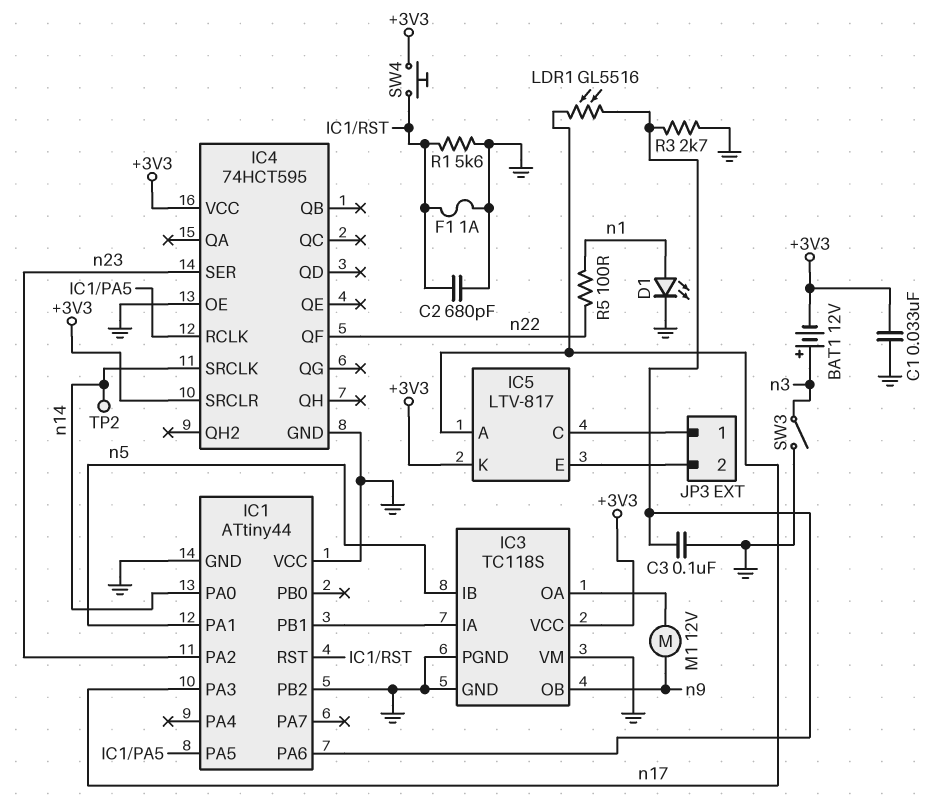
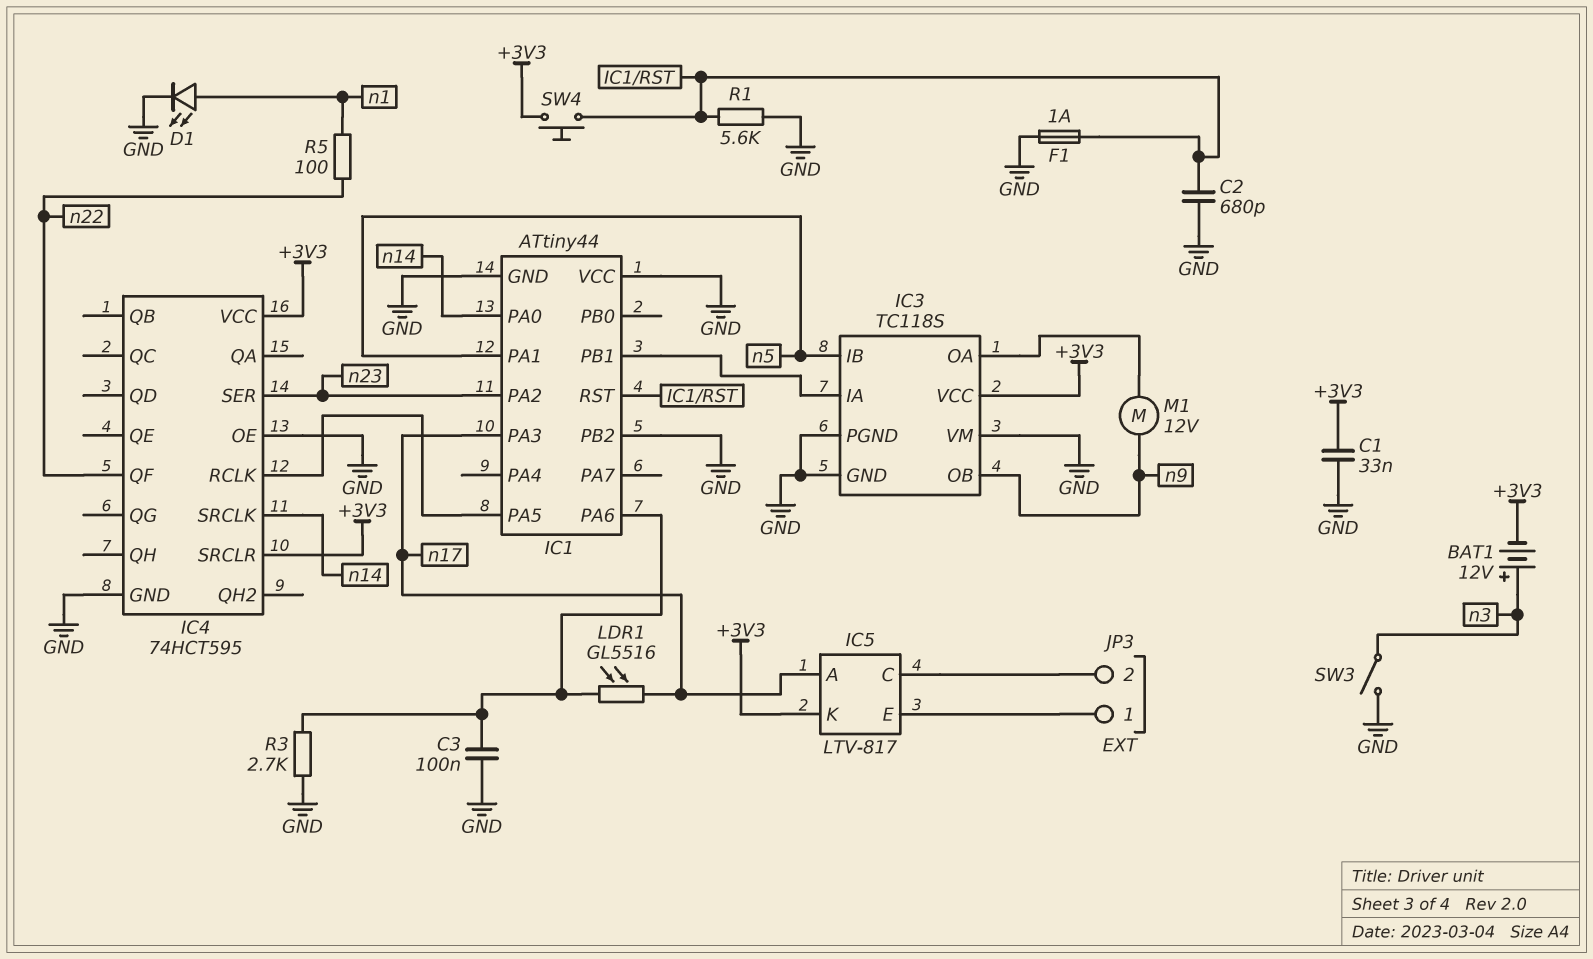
JP3 pin 1: IC5/C -> IC5/E
JP3 pin 2: IC5/E -> IC5/C
TP2: test point (n14) -> none

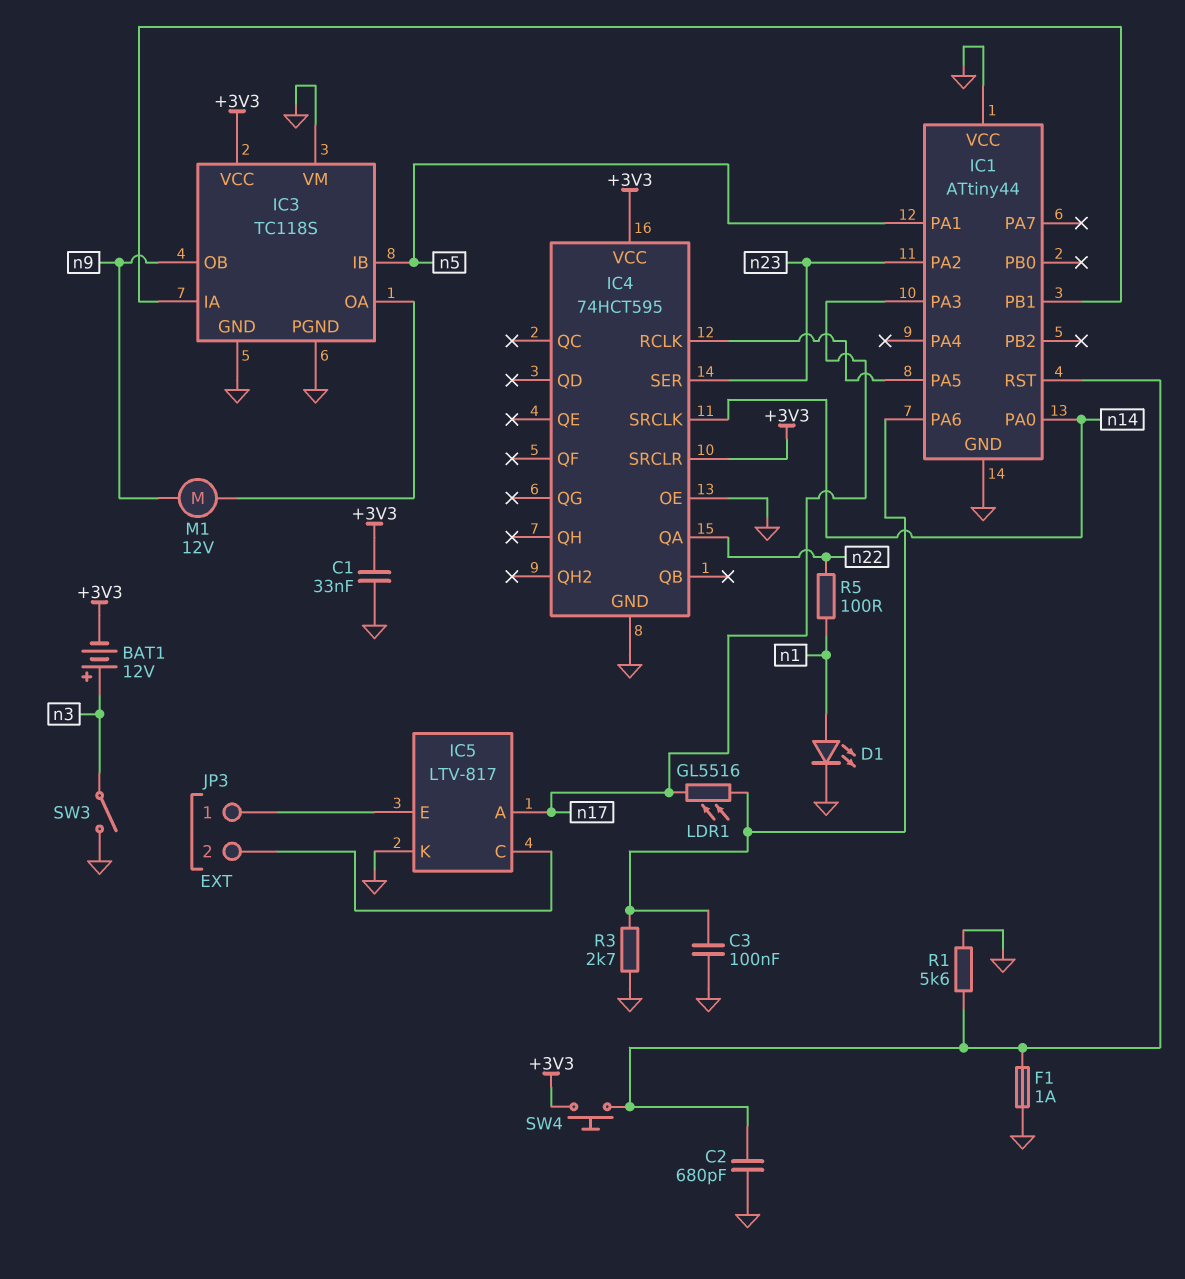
IC1 pin PB2: GND -> none
IC4 pin QA: none -> n22
IC4 pin QF: n22 -> none
IC5 pin K: +3V3 -> GND

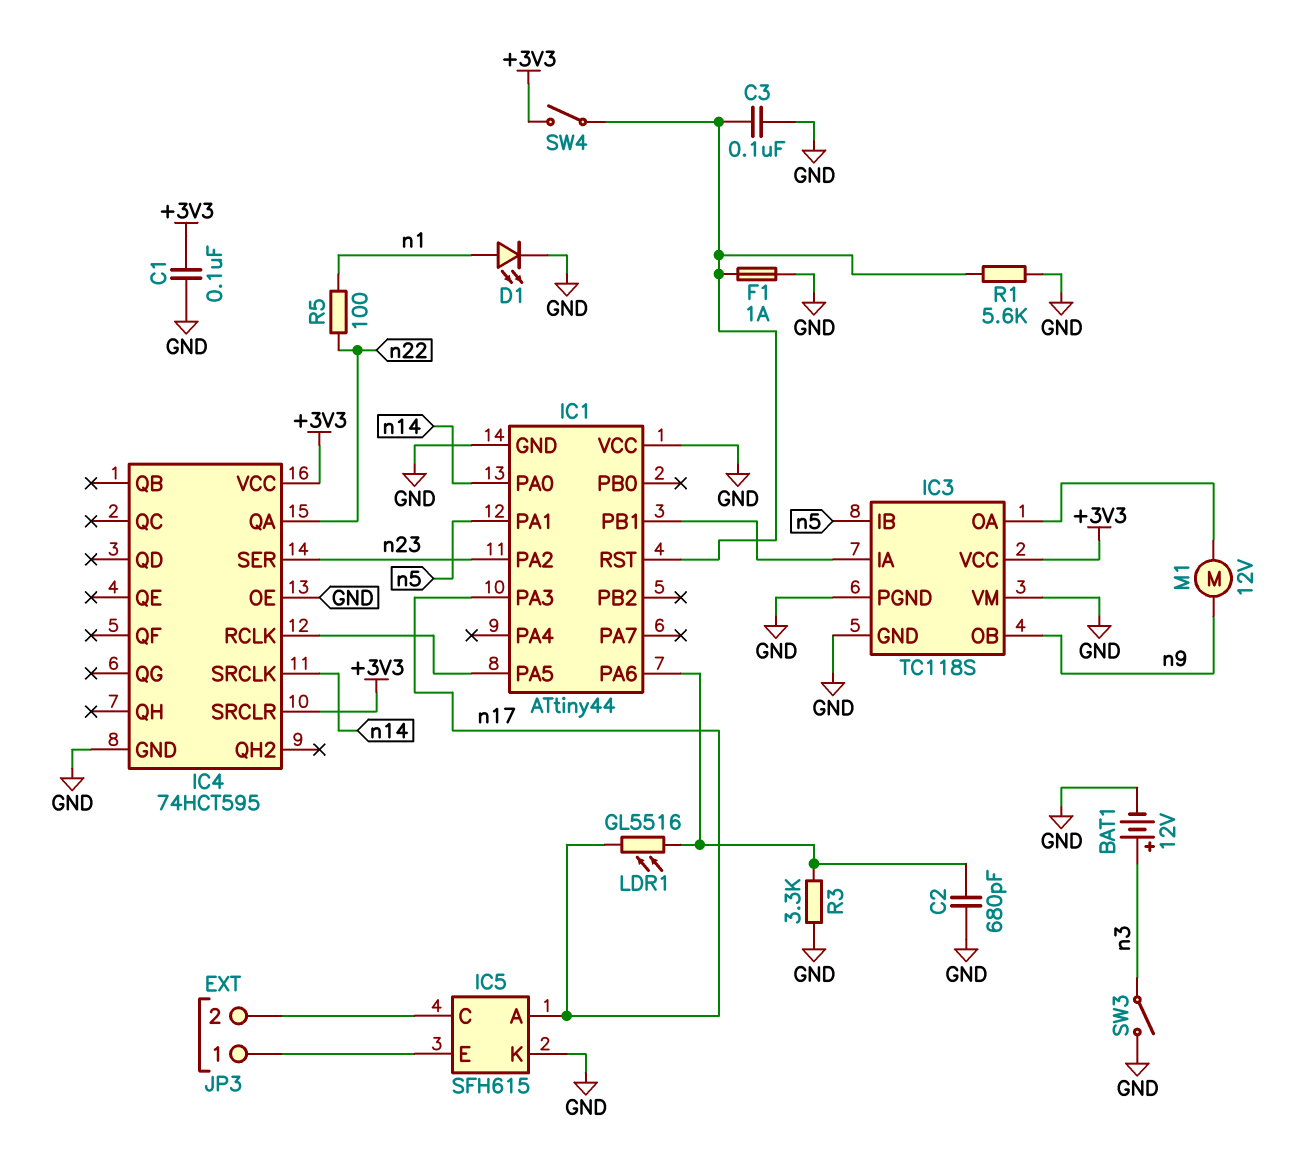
BAT1: 12V (plus n3, minus +3V3) -> 12V (plus n3, minus GND)
C1: 33nF (+3V3, GND) -> 100nF (+3V3, GND)
C2: 680pF (GND, IC1/RST) -> 680pF (GND, IC1/PA6)
C3: 100nF (GND, IC1/PA6) -> 100nF (GND, IC1/RST)
IC5: LTV-817 -> SFH615
R3: 2.7k (GND, IC1/PA6) -> 3.3k (GND, IC1/PA6)
SW4: button (+3V3, IC1/RST) -> switch (+3V3, IC1/RST)

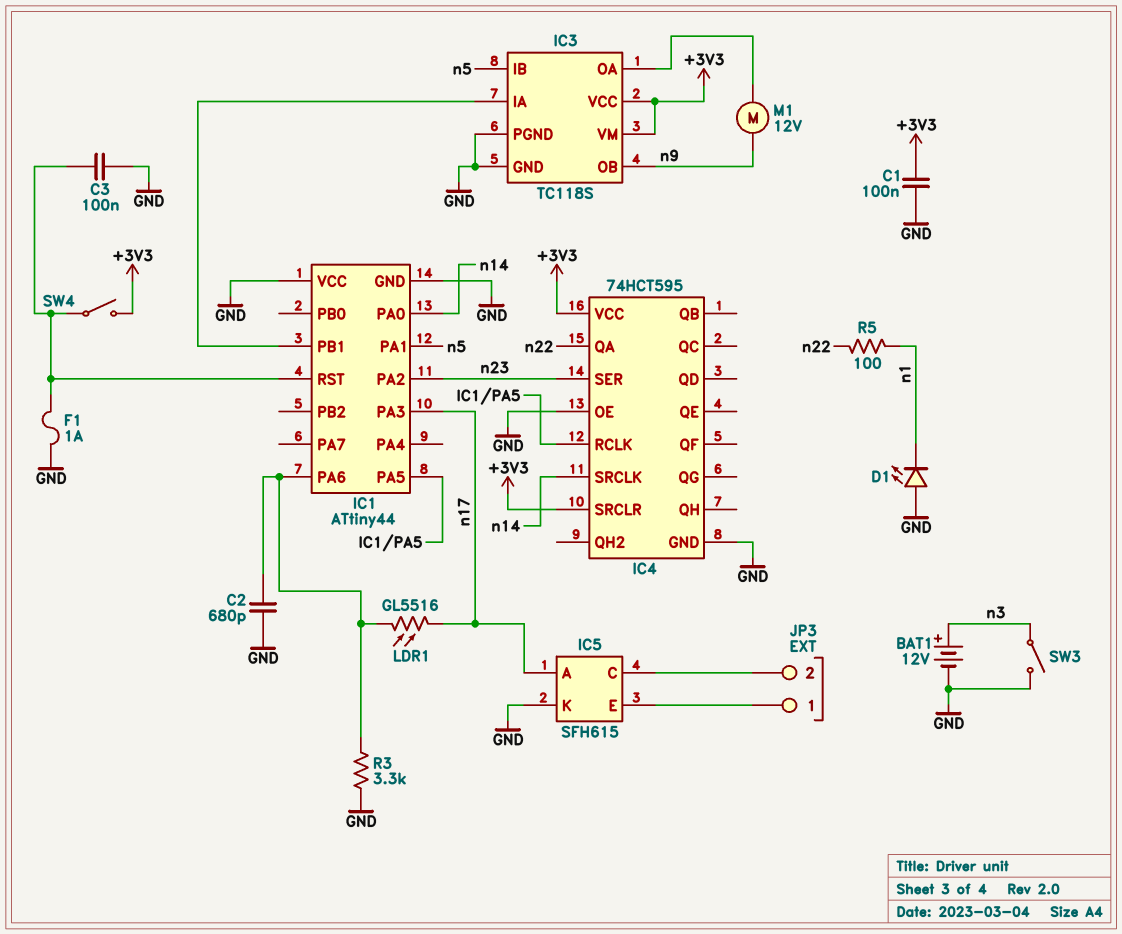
D1: LED (A n1, K GND) -> LED (A GND, K n1)
IC3 pin VM: GND -> +3V3
R1: 5.6k (GND, IC1/RST) -> none

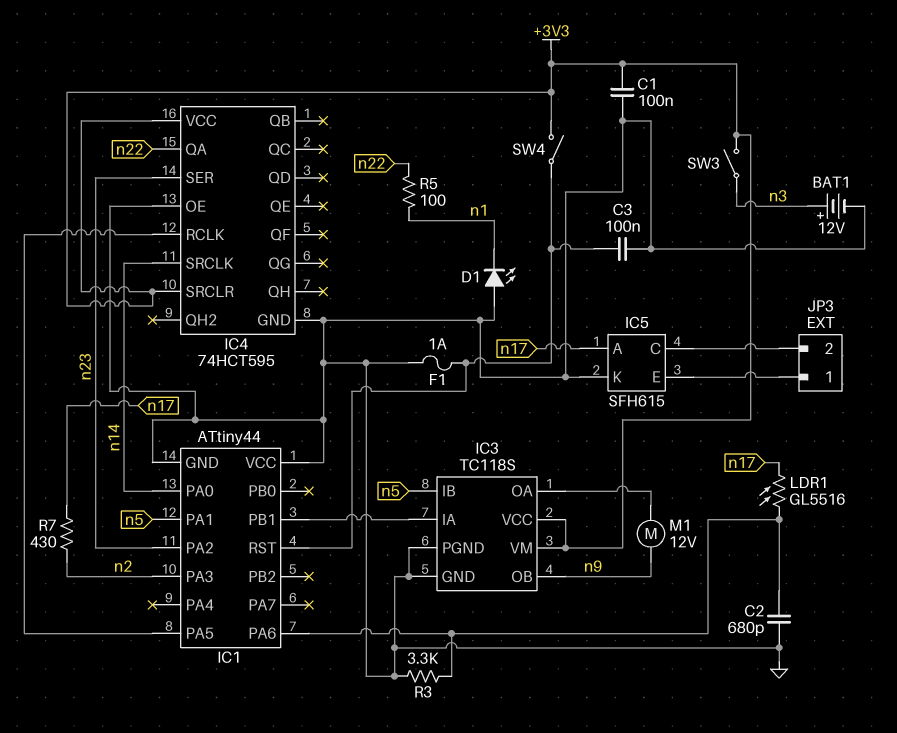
IC1 pin PA3: n17 -> n2
R7: none -> 430 (n2, n17)
SW3: switch (GND, n3) -> switch (+3V3, n3)

